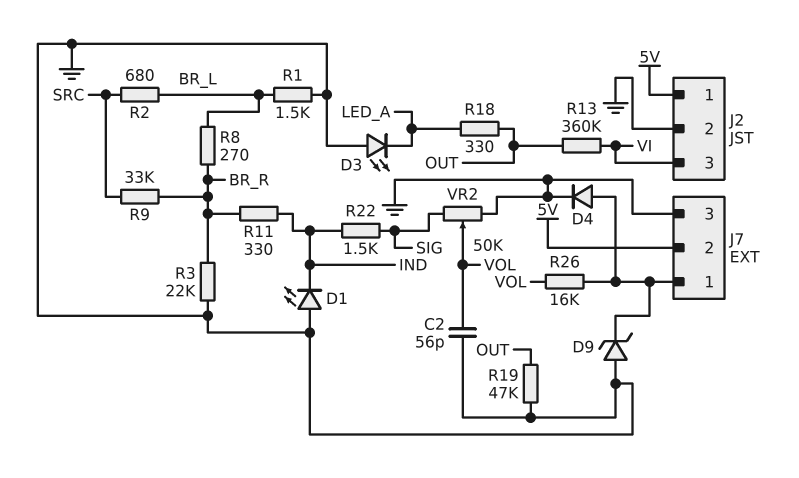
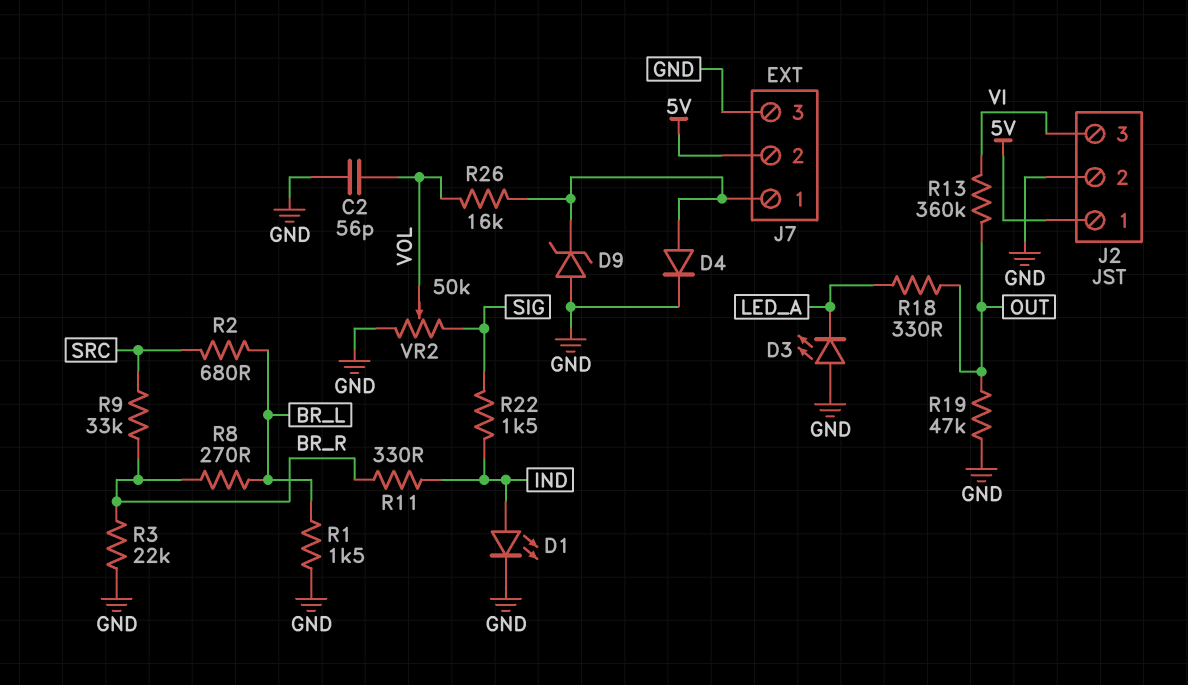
D1: LED (A GND, K IND) -> LED (A IND, K GND)

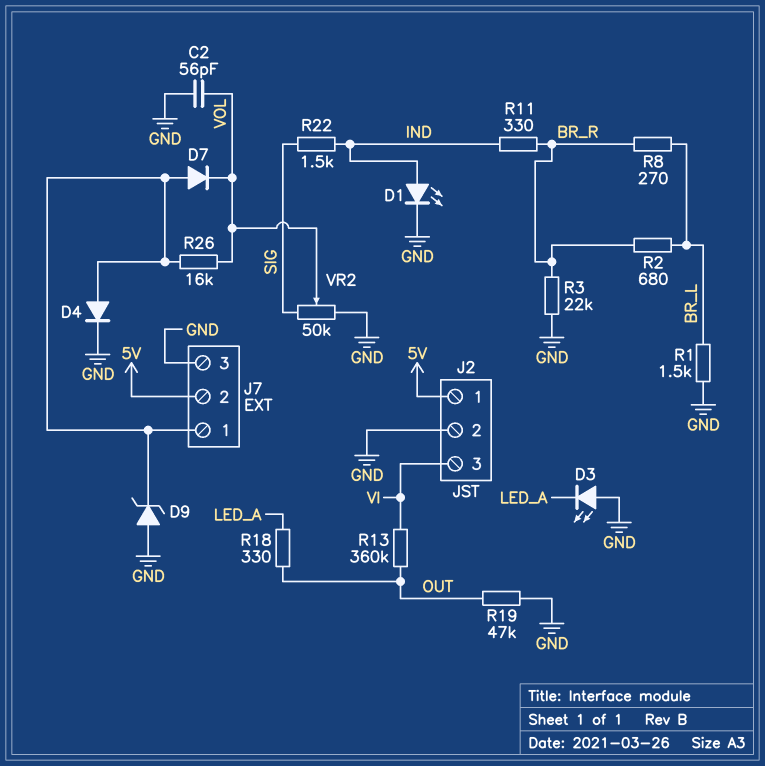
D7: none -> diode (A J7/1, K VOL)
R2: 680 (BR_L, SRC) -> 680 (BR_L, BR_R)
R9: 33k (BR_R, SRC) -> none

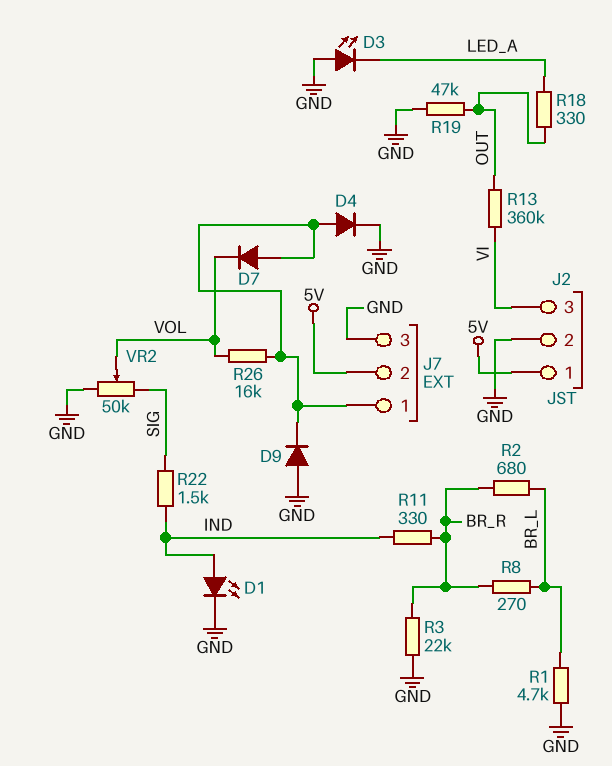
C2: 56pF (GND, VOL) -> none
D9: zener (A GND, K J7/1) -> diode (A GND, K J7/1)
R1: 1.5k (BR_L, GND) -> 4.7k (BR_L, GND)

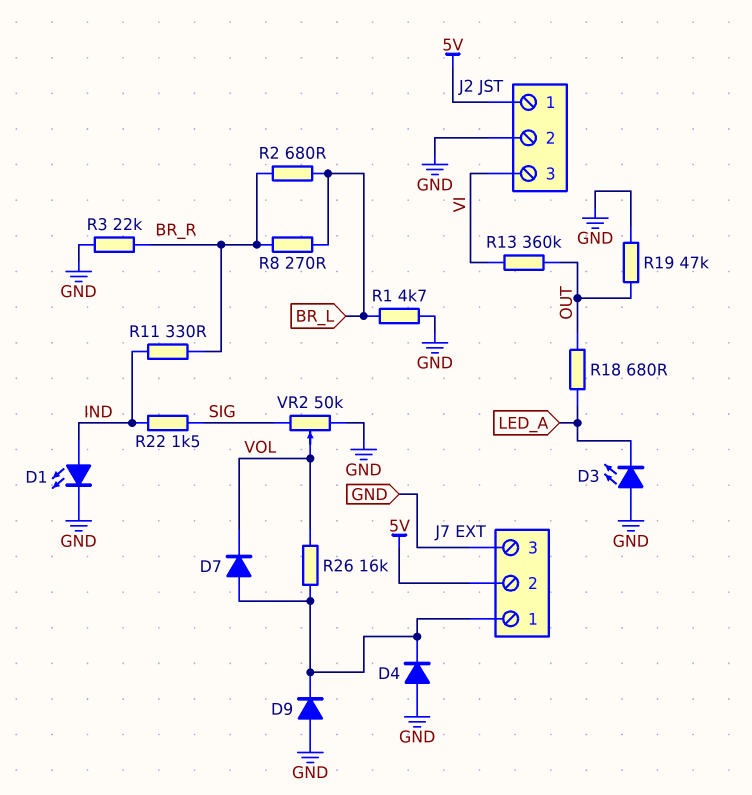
D4: diode (A J7/1, K GND) -> diode (A GND, K J7/1)
R18: 330 (LED_A, OUT) -> 680 (LED_A, OUT)

